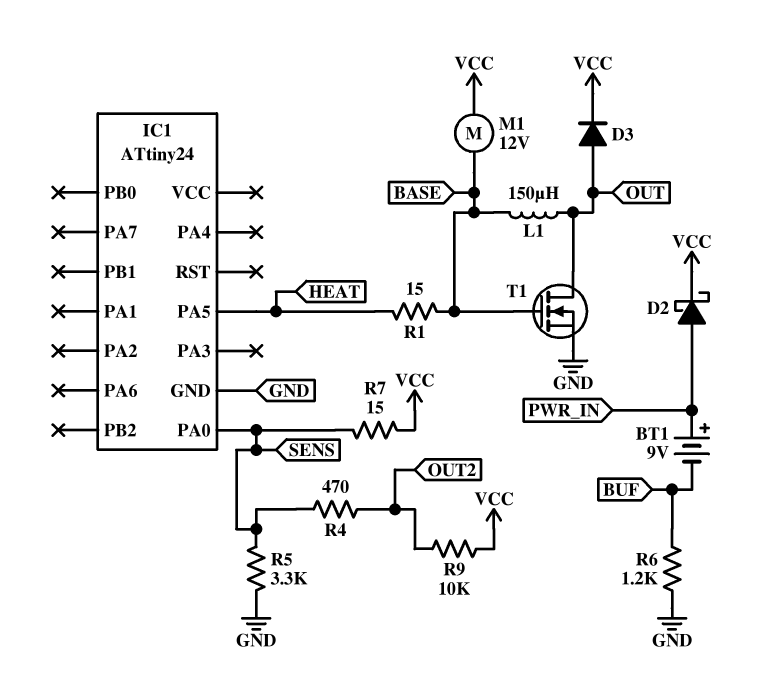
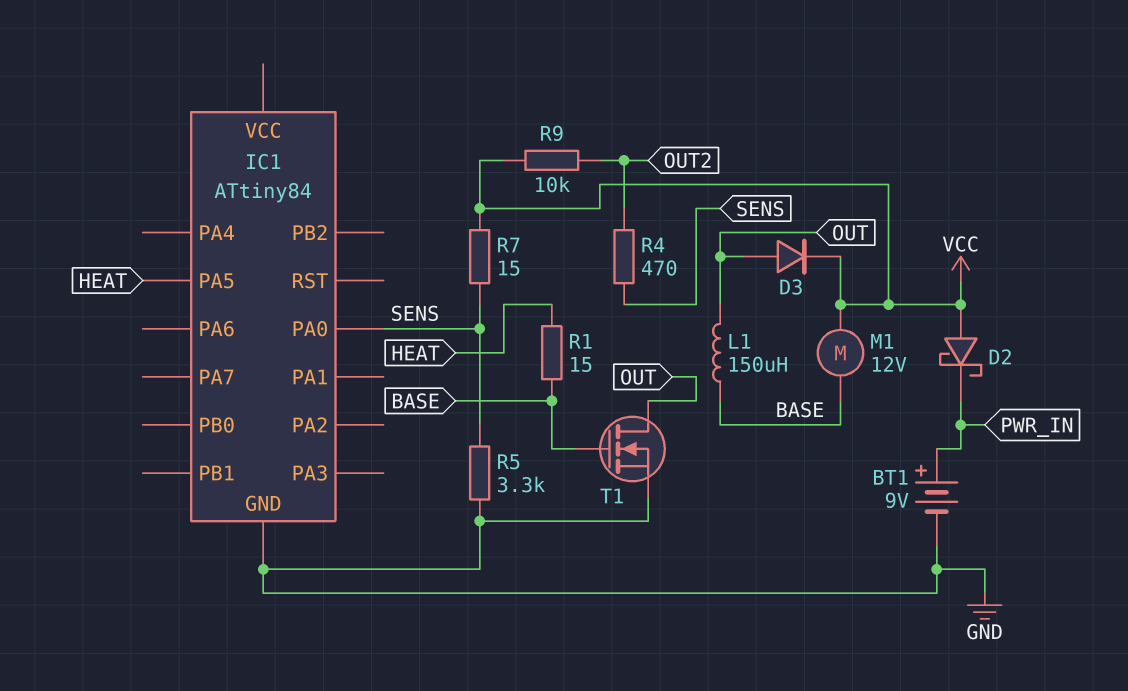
BT1: 9V (plus PWR_IN, minus BUF) -> 9V (plus PWR_IN, minus GND)
D2: schottky (A PWR_IN, K VCC) -> schottky (A VCC, K PWR_IN)
IC1: ATtiny24 -> ATtiny84
R6: 1.2k (BUF, GND) -> none

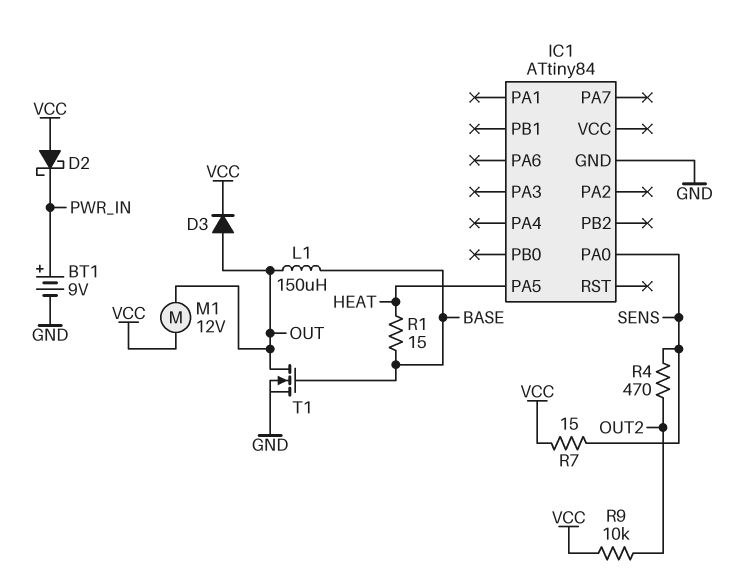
M1: motor 12V (BASE, VCC) -> motor 12V (OUT, VCC)
R5: 3.3k (GND, SENS) -> none

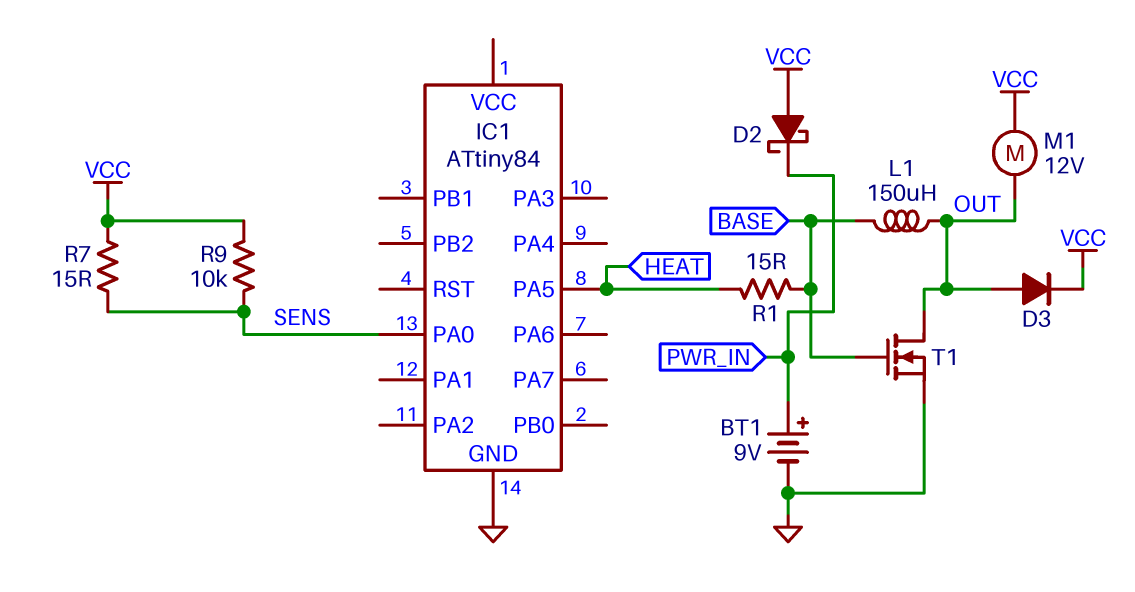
R4: 470 (OUT2, SENS) -> none
R9: 10k (OUT2, VCC) -> 10k (SENS, VCC)

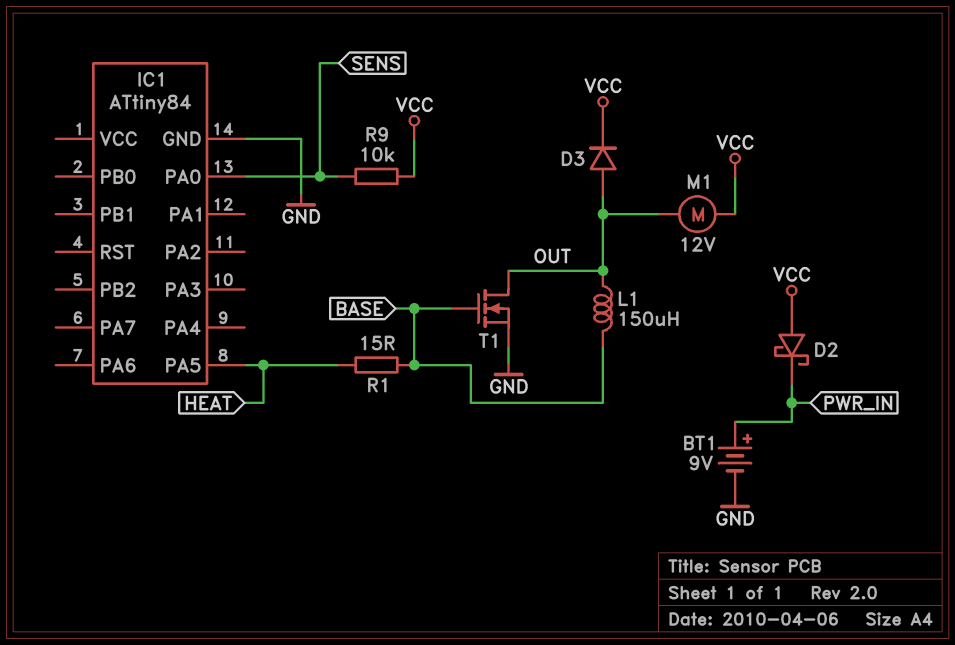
R7: 15 (SENS, VCC) -> none

